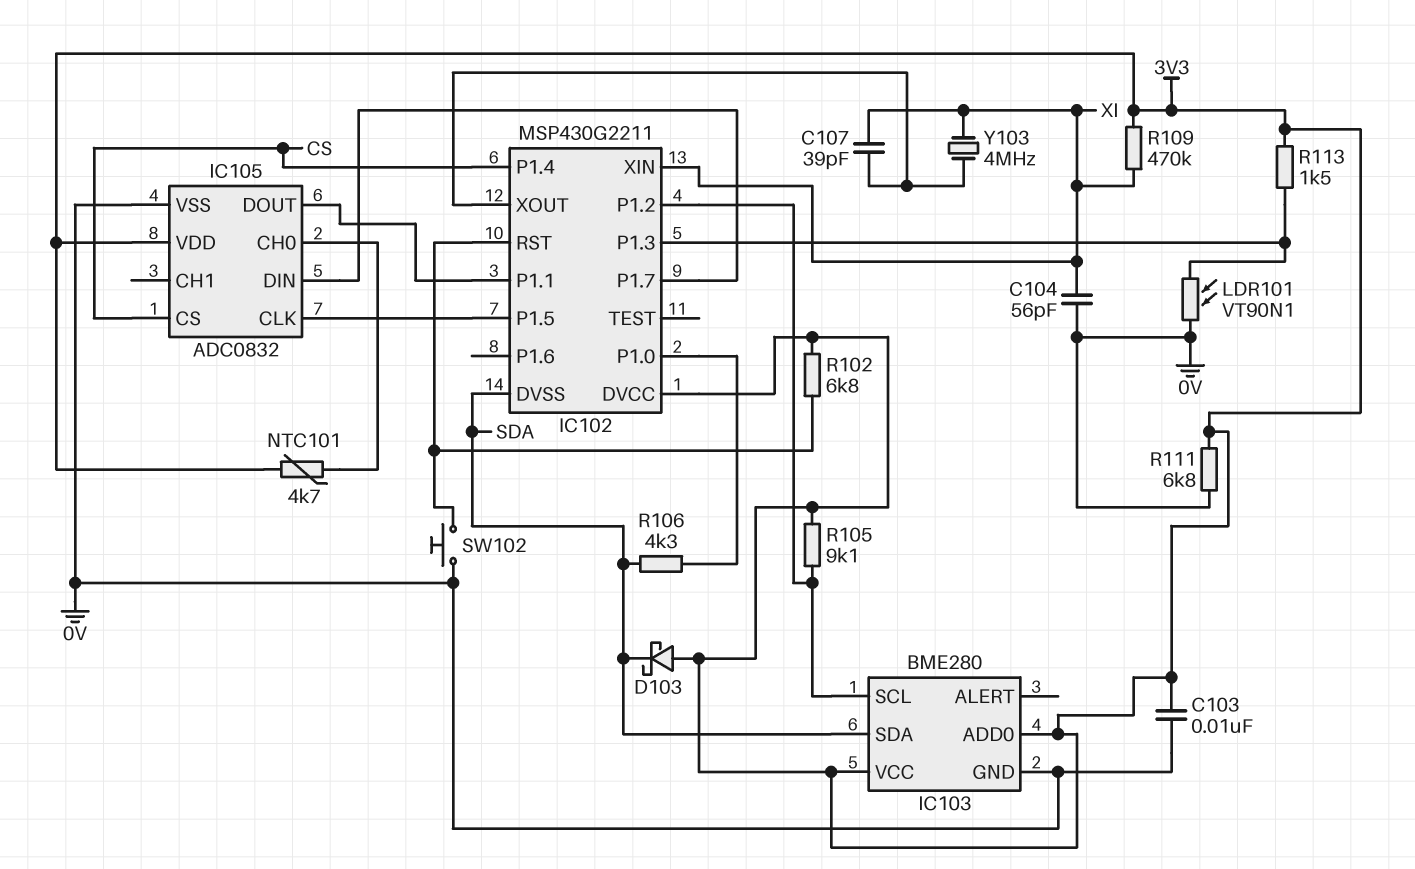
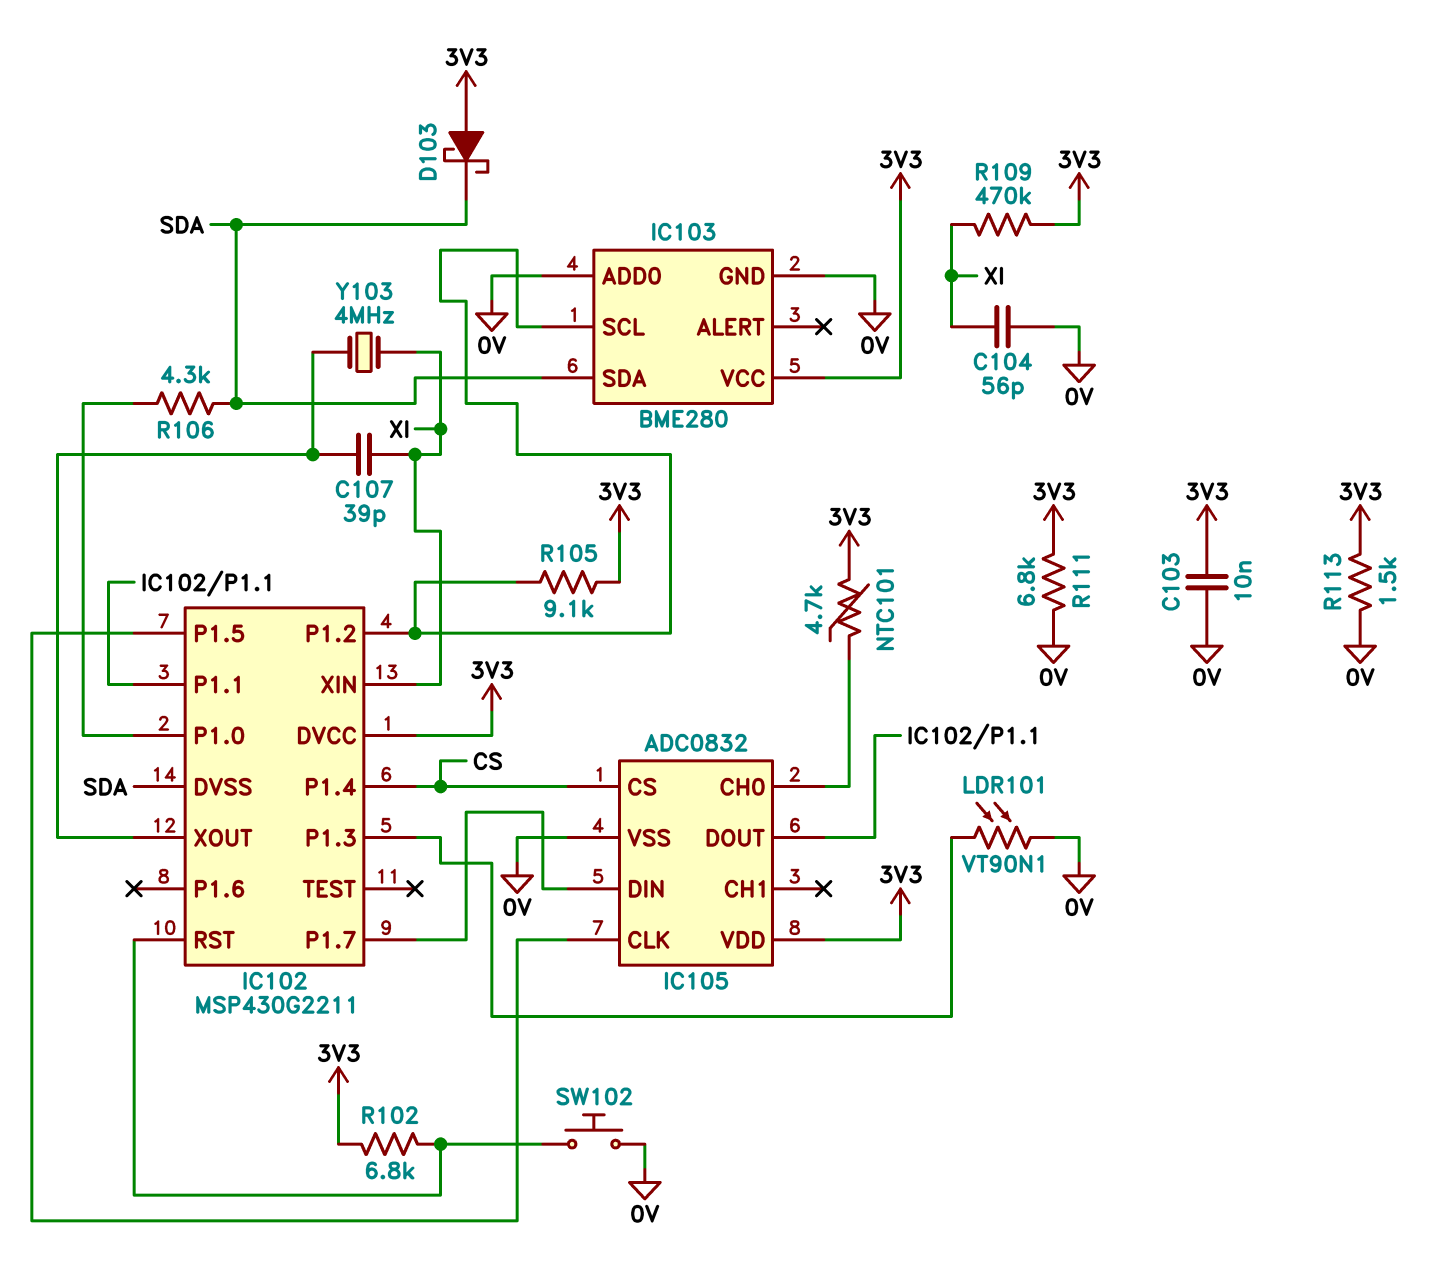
IC103 pin ADD0: 3V3 -> 0V
R113: 1.5k (3V3, IC102/P1.3) -> 1.5k (0V, 3V3)

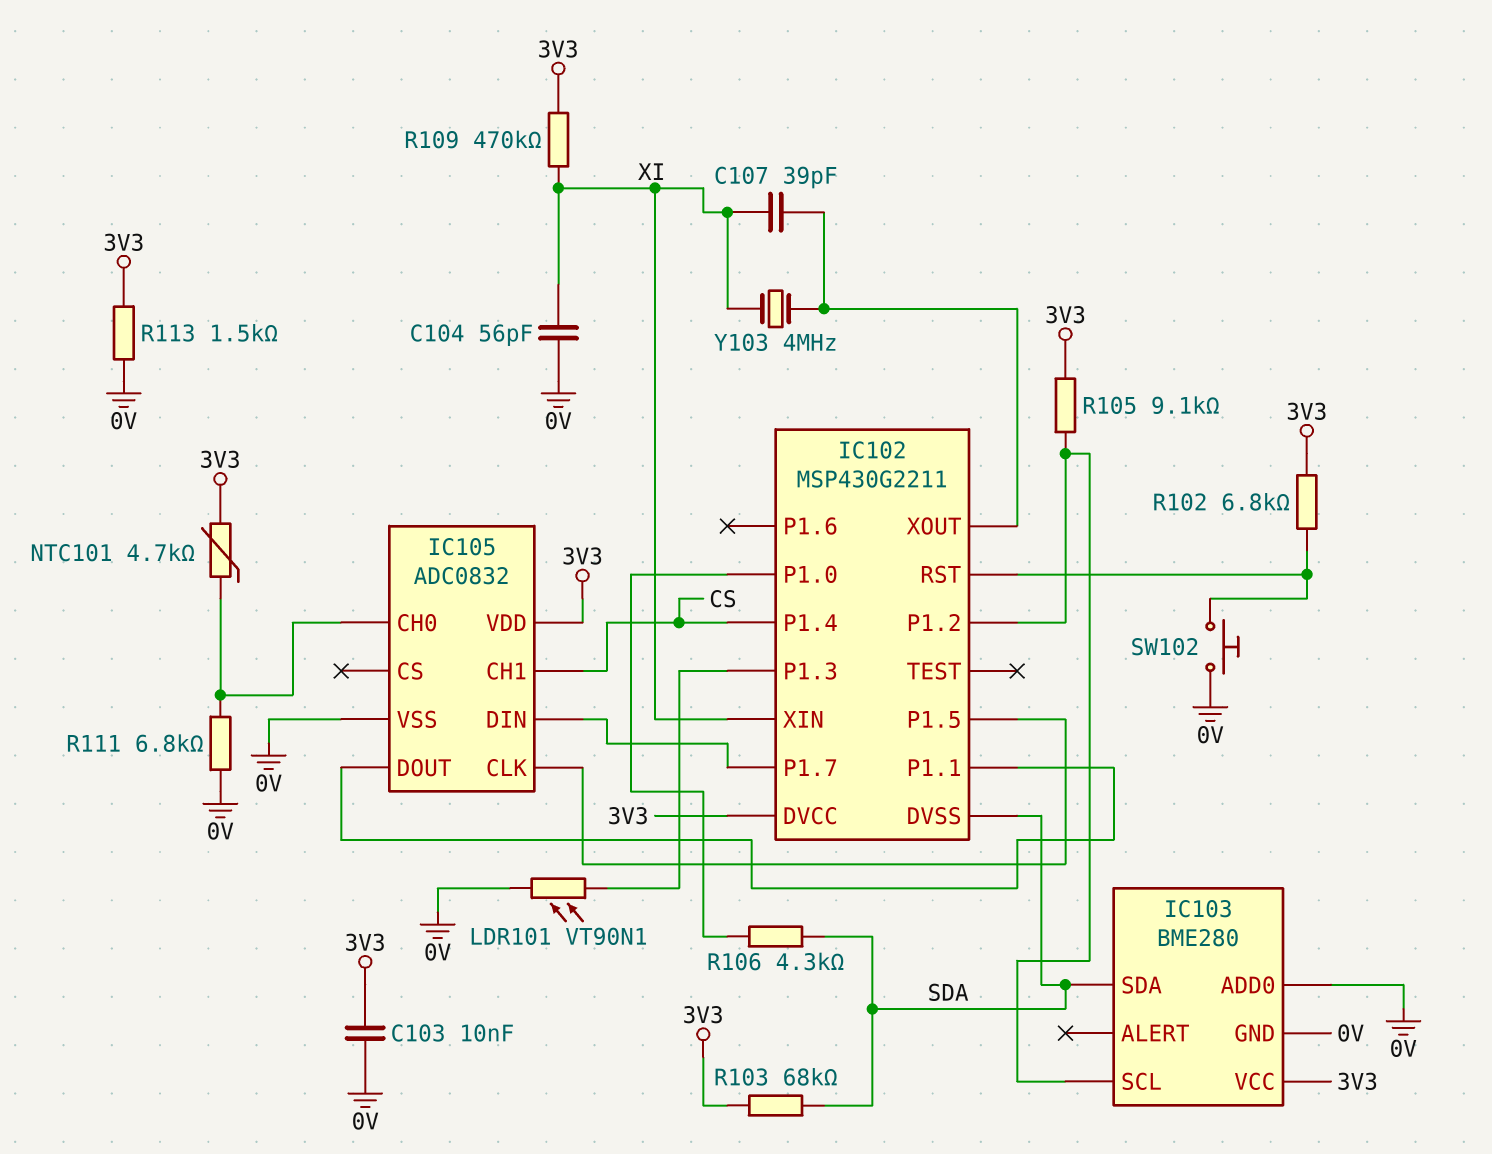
D103: schottky (A 3V3, K SDA) -> none
IC105 pin CH1: none -> CS
IC105 pin CS: CS -> none
R103: none -> 68k (3V3, SDA)
R111: 6.8k (0V, 3V3) -> 6.8k (0V, IC105/CH0)

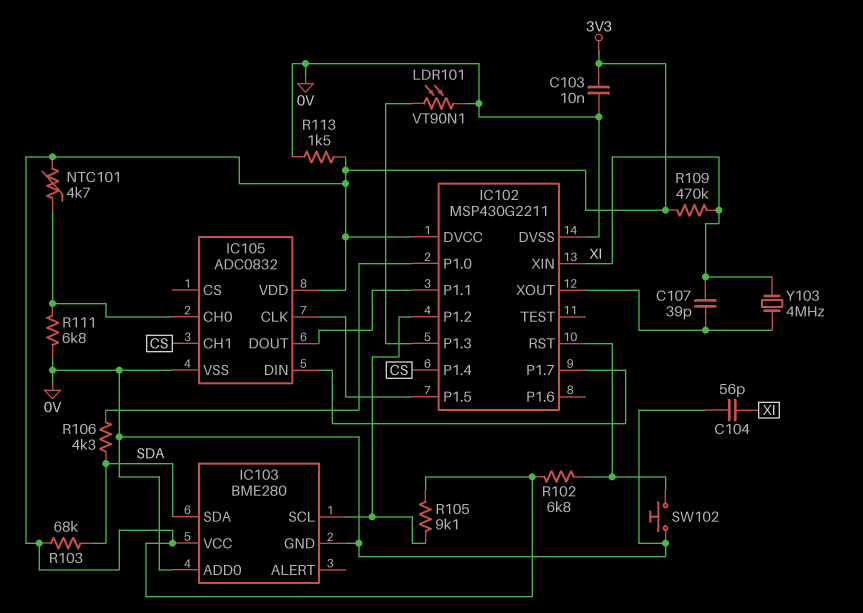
IC102 pin DVSS: SDA -> 0V

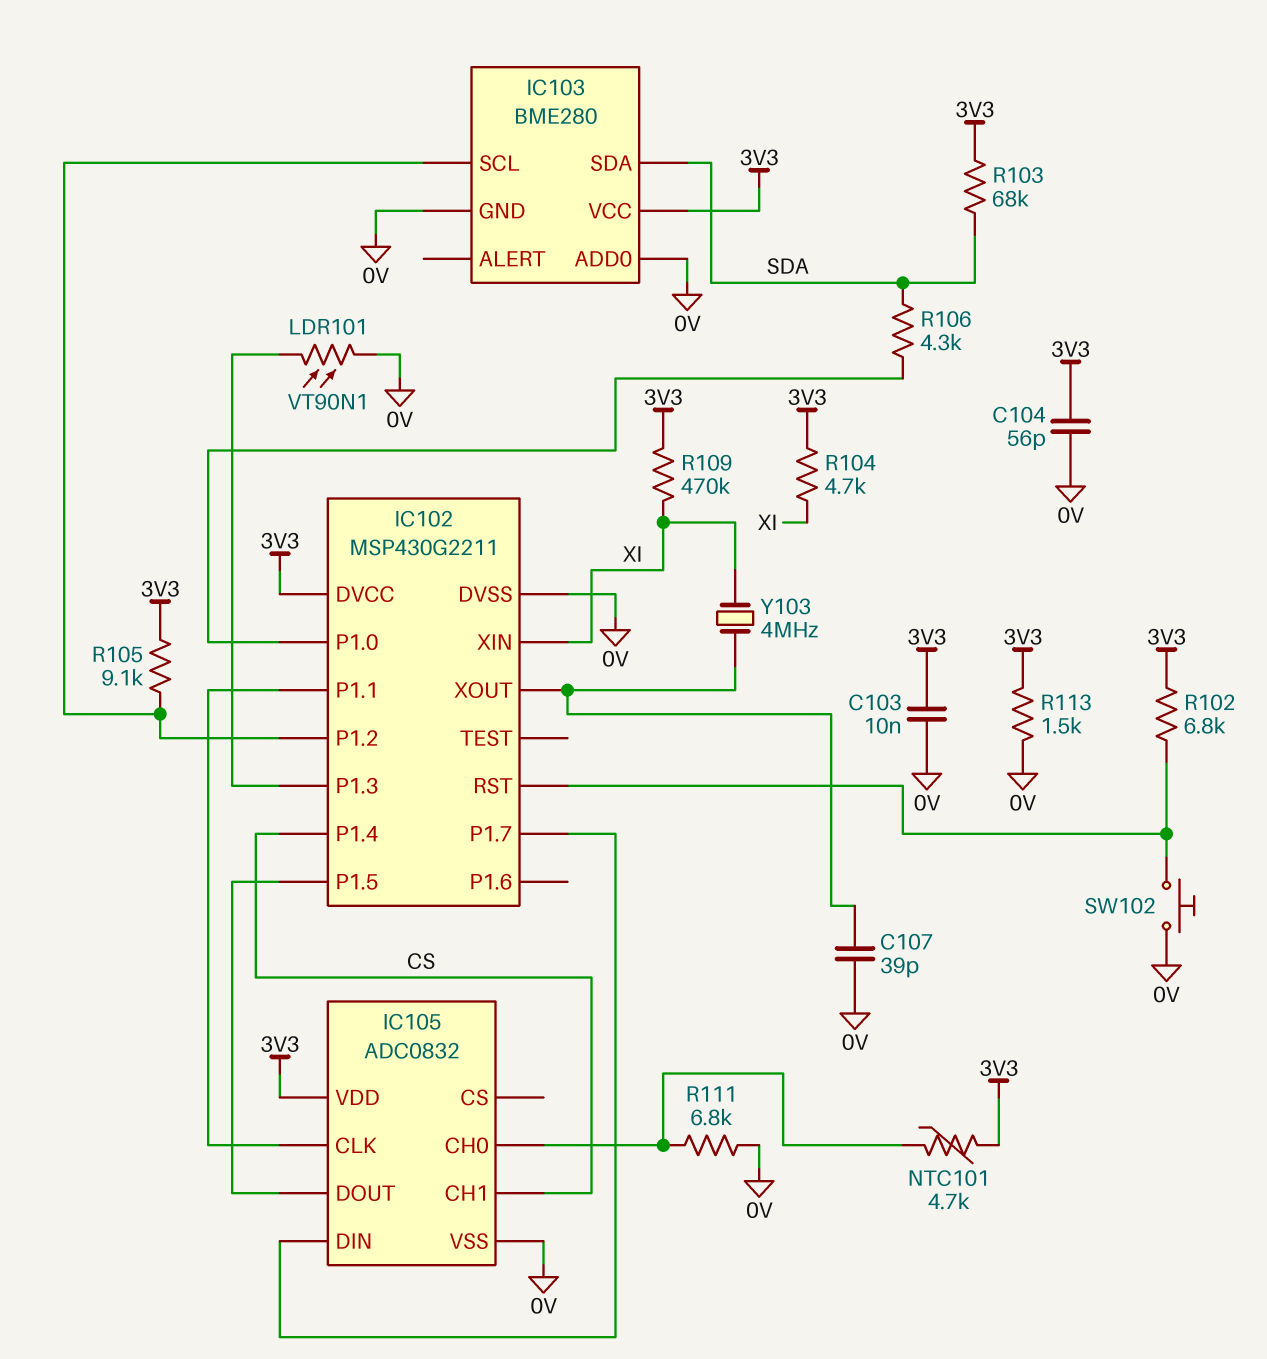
C104: 56pF (0V, XI) -> 56pF (0V, 3V3)
C107: 39pF (IC102/XOUT, XI) -> 39pF (0V, IC102/XOUT)
IC105 pin CLK: IC102/P1.5 -> IC102/P1.1
IC105 pin DOUT: IC102/P1.1 -> IC102/P1.5
R104: none -> 4.7k (3V3, XI)

